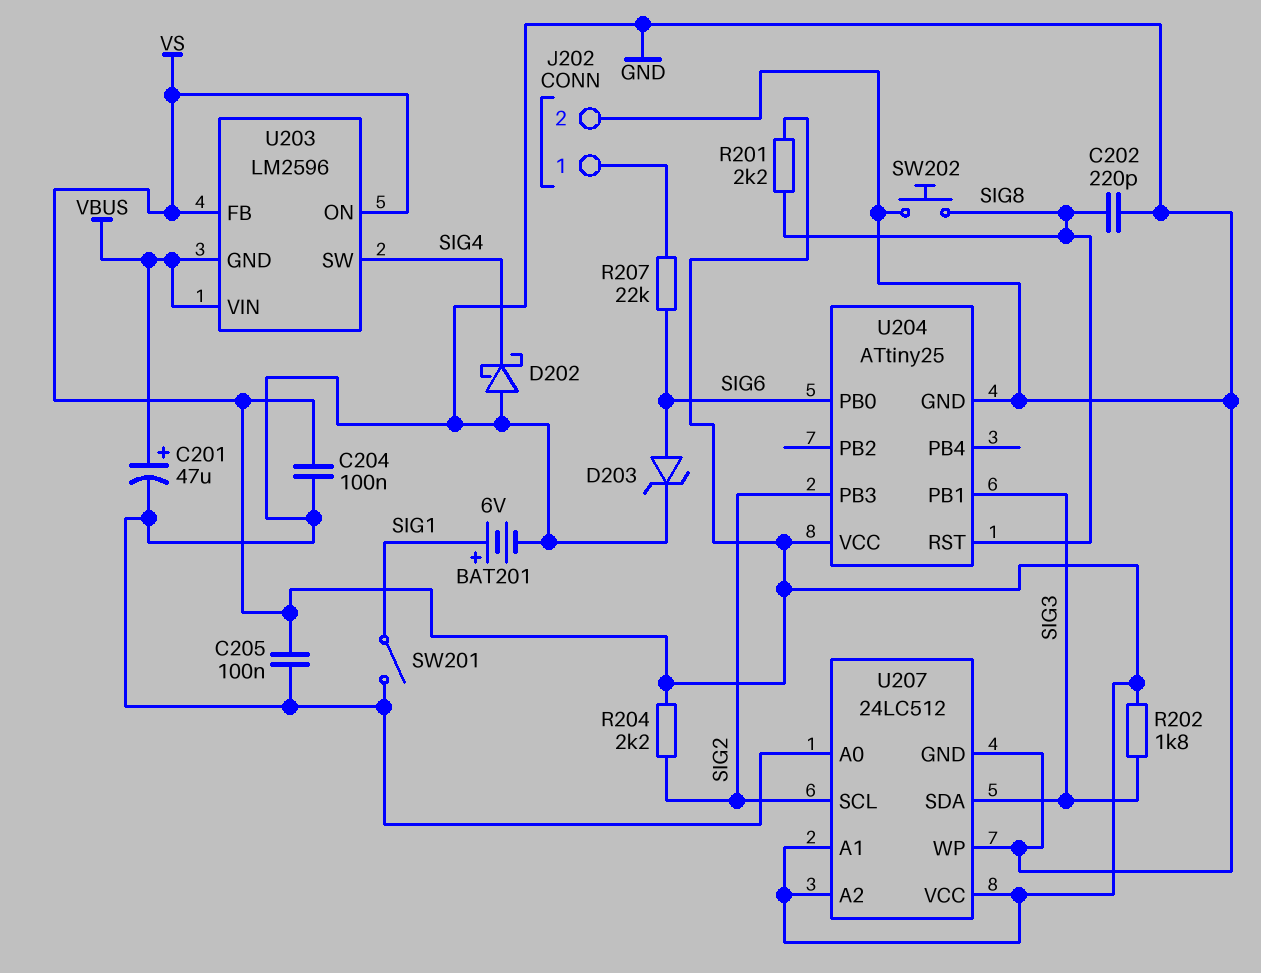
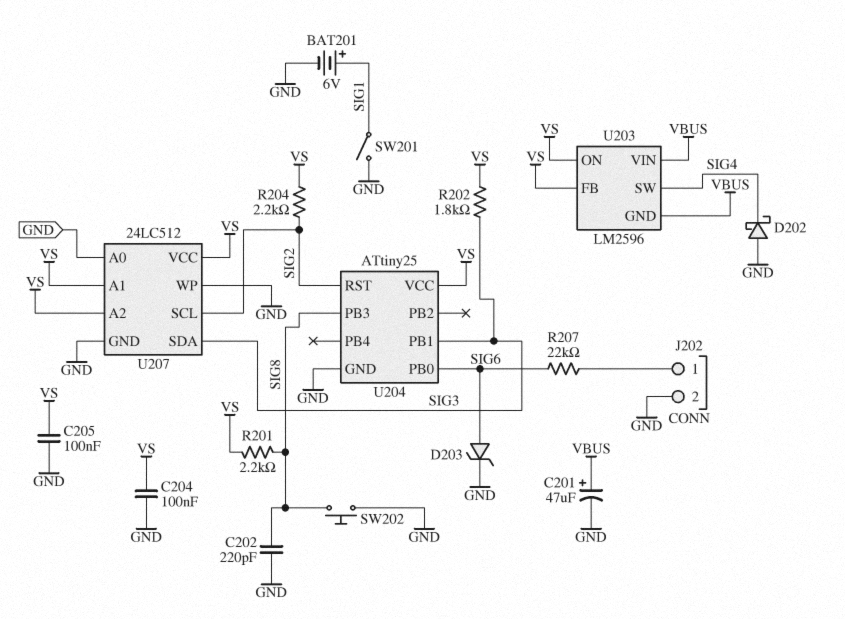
U204 pin PB3: SIG2 -> SIG8
U204 pin RST: SIG8 -> SIG2

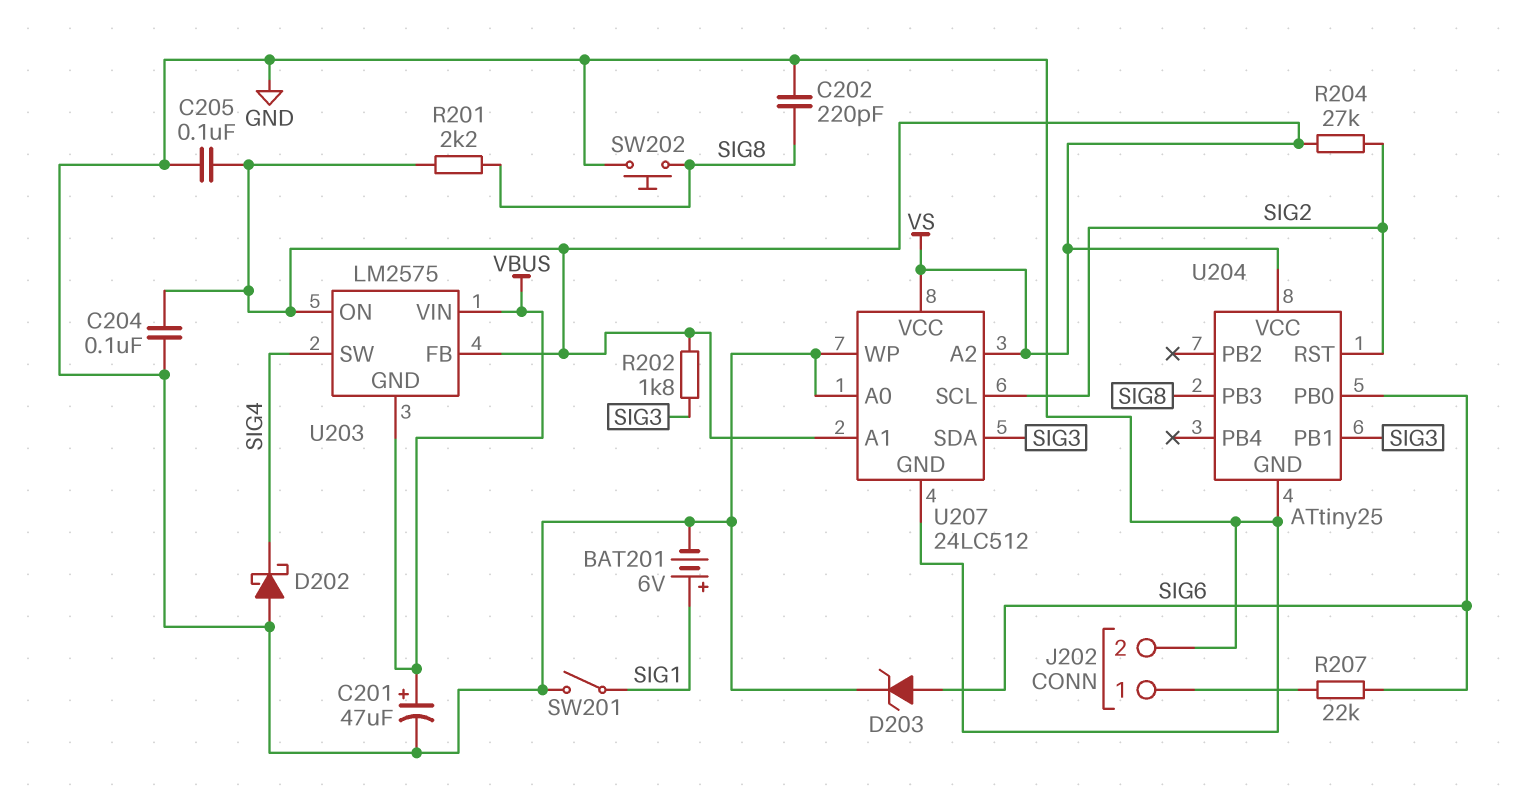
R204: 2.2k (SIG2, VS) -> 27k (SIG2, VS)
U203: LM2596 -> LM2575

